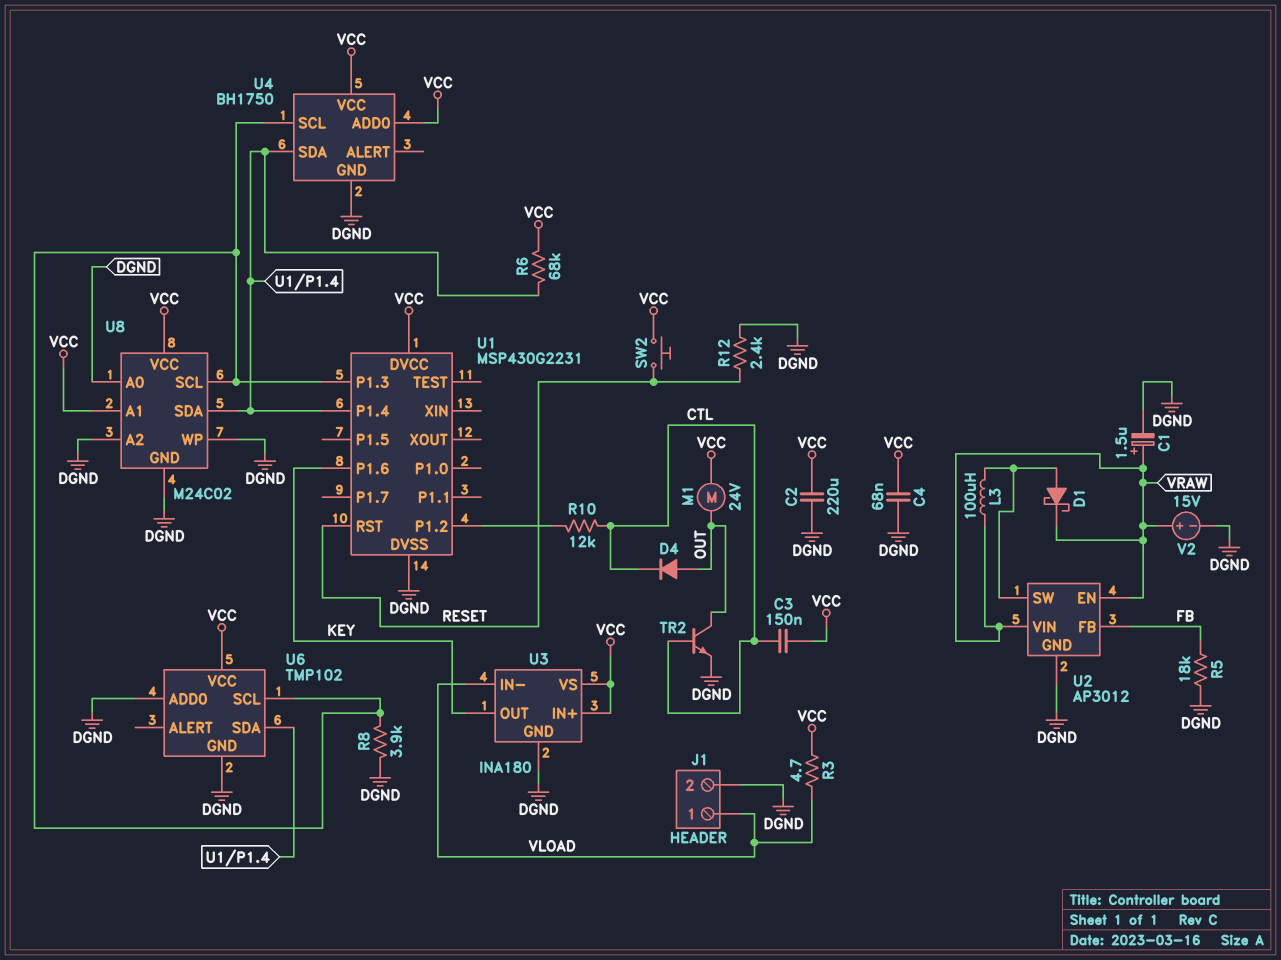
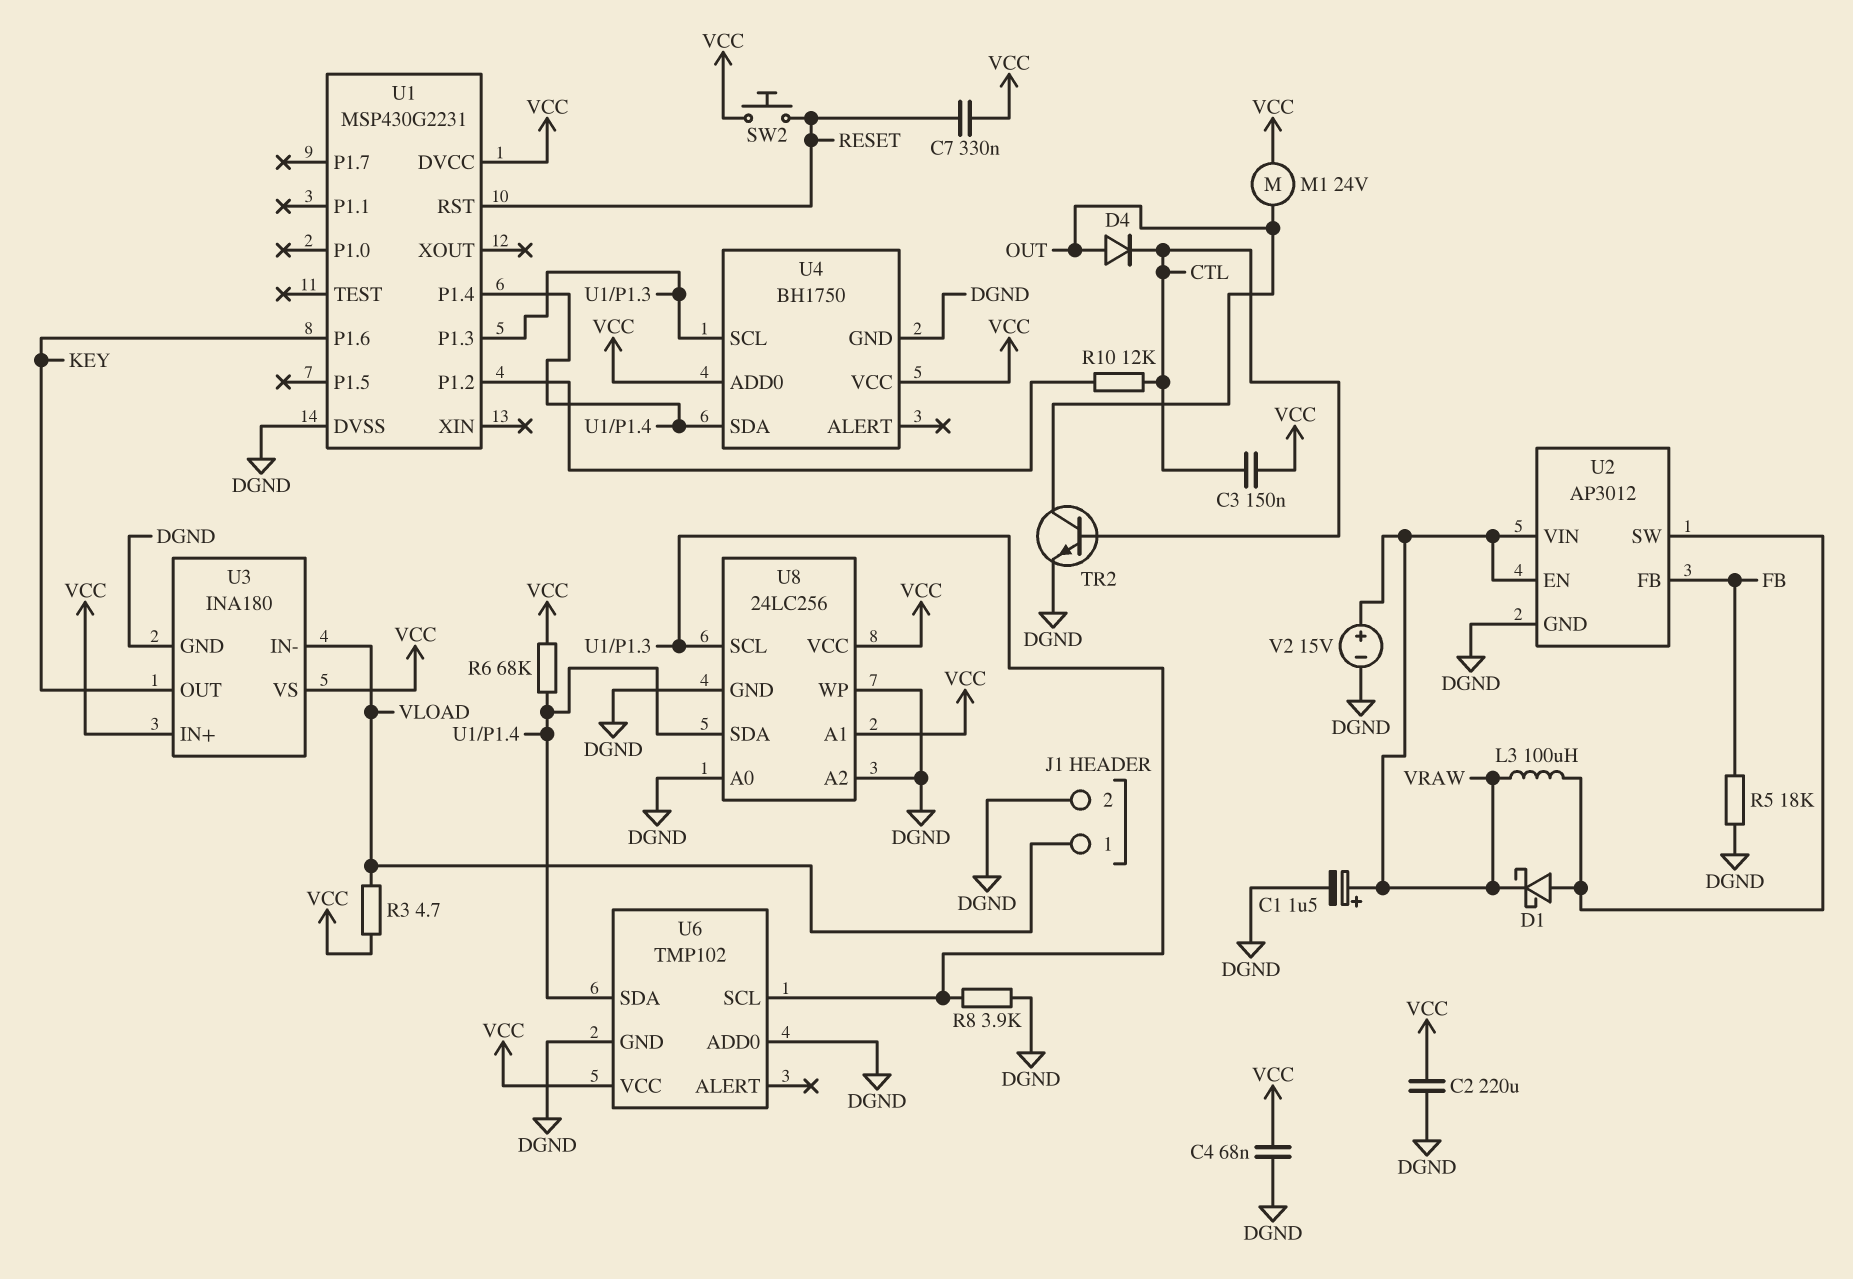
C7: none -> 330nF (RESET, VCC)
R12: 2.4k (DGND, RESET) -> none
U8: M24C02 -> 24LC256

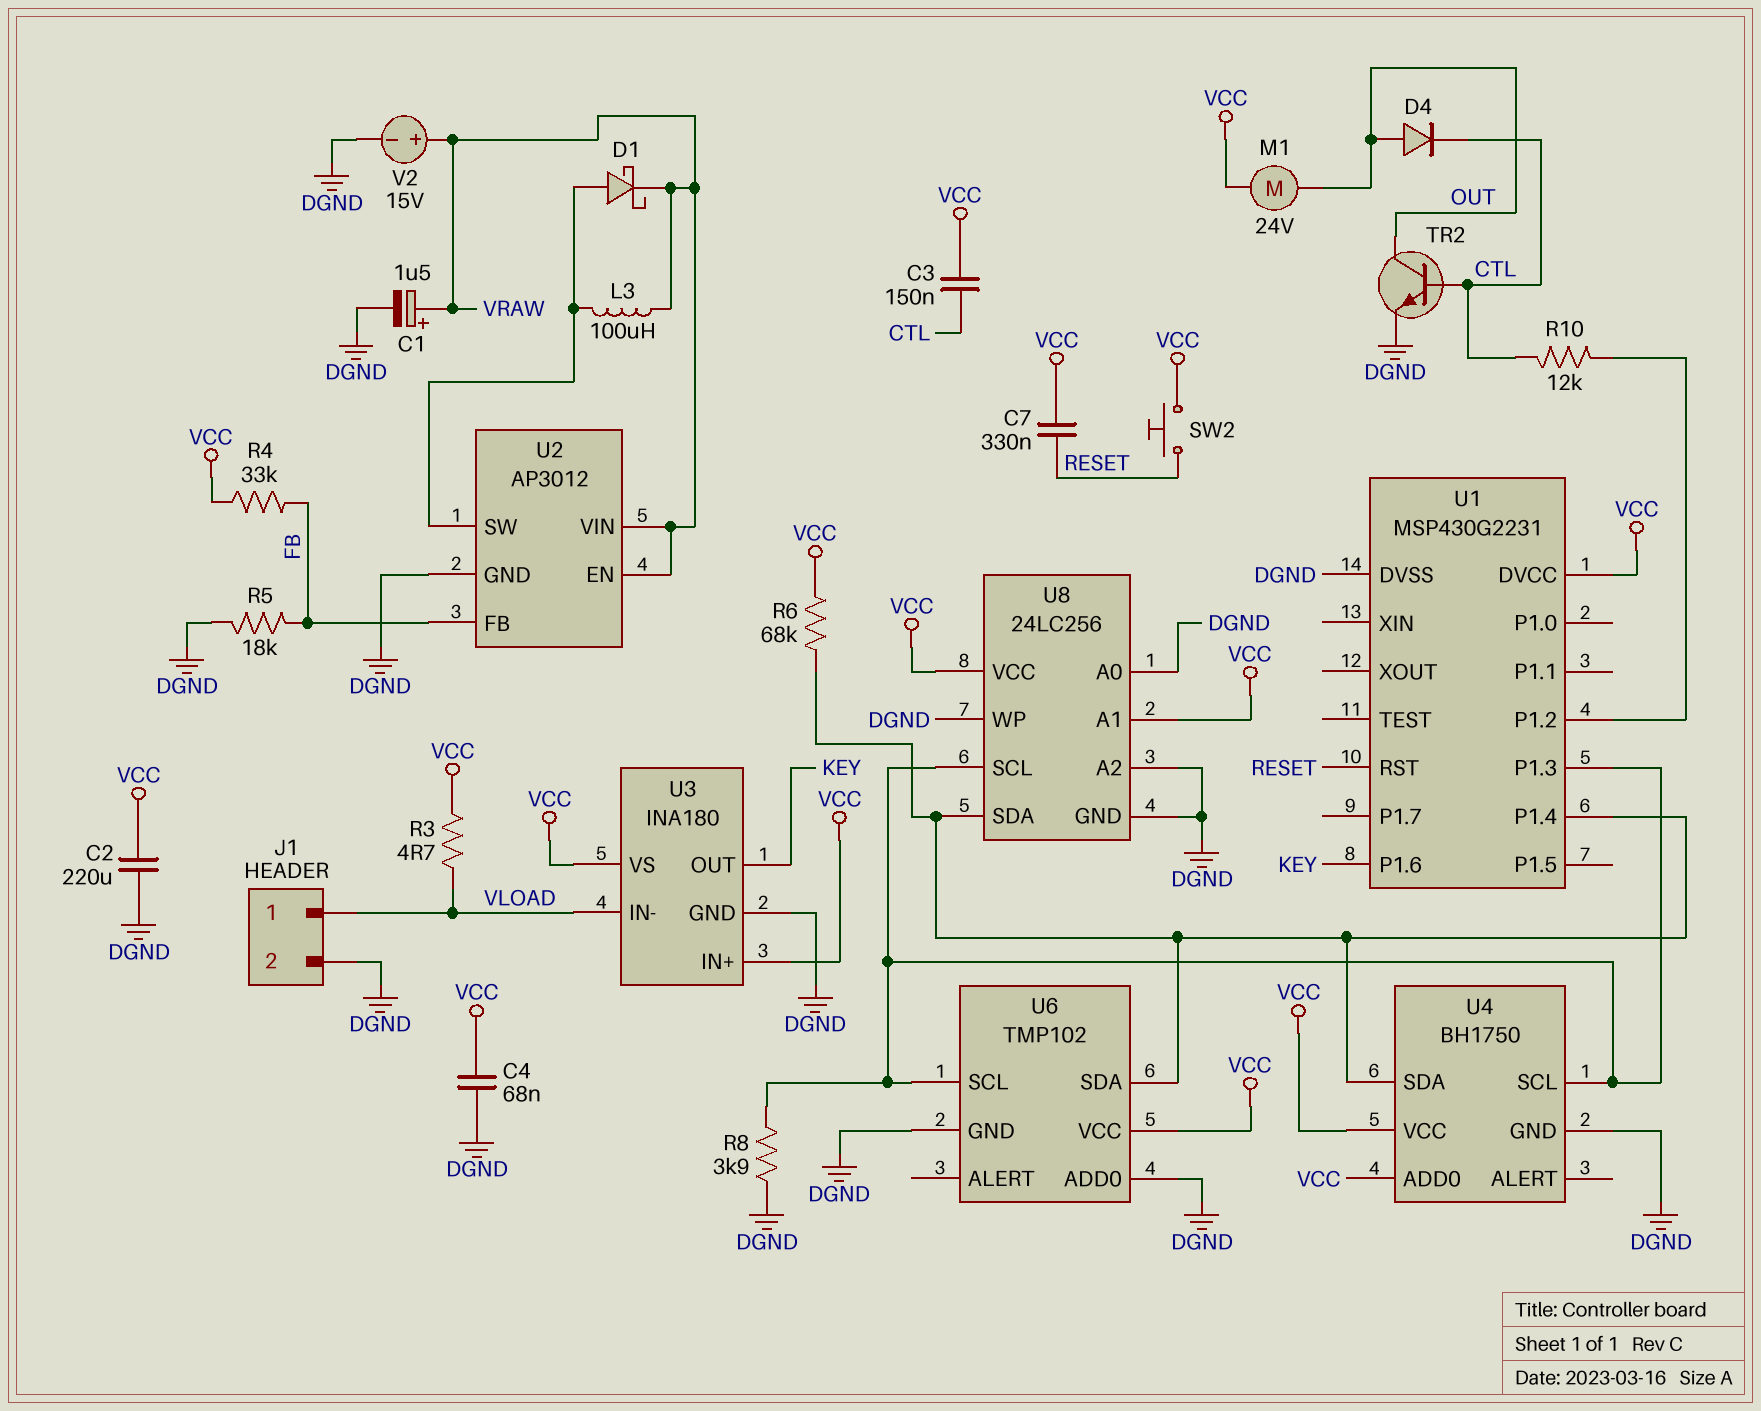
R4: none -> 33k (FB, VCC)

